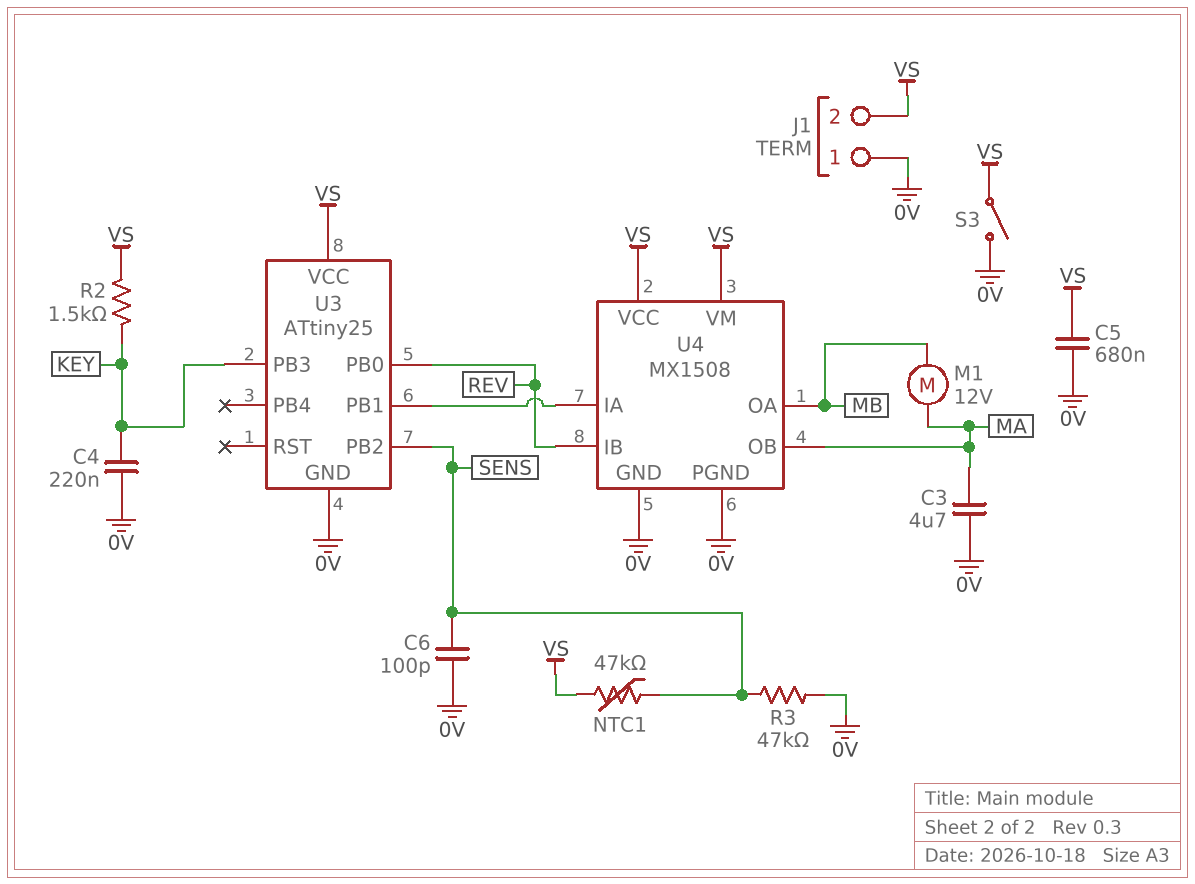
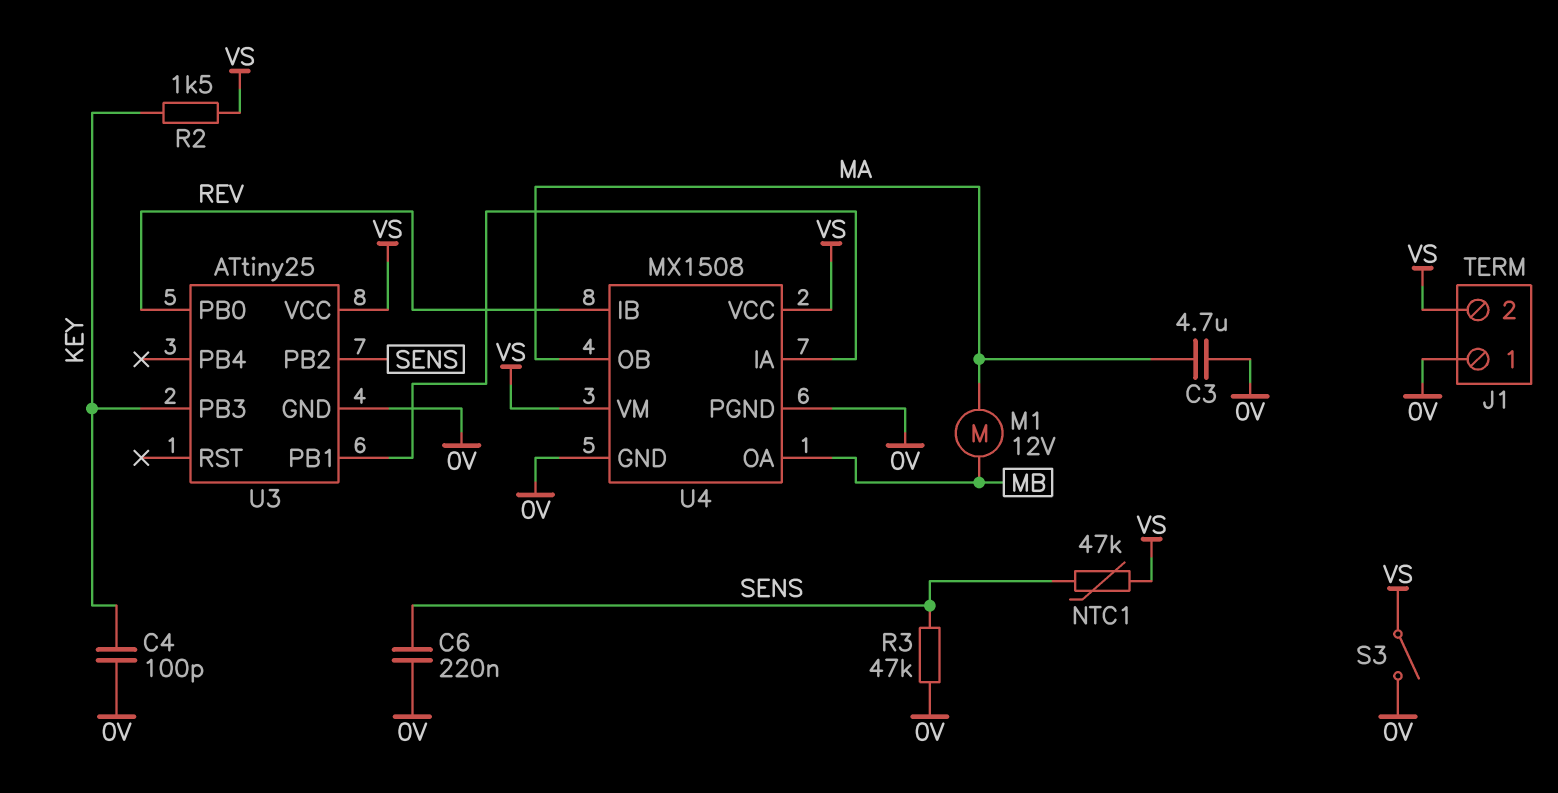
C4: 220nF (0V, KEY) -> 100pF (0V, KEY)
C5: 680nF (0V, VS) -> none
C6: 100pF (0V, SENS) -> 220nF (0V, SENS)

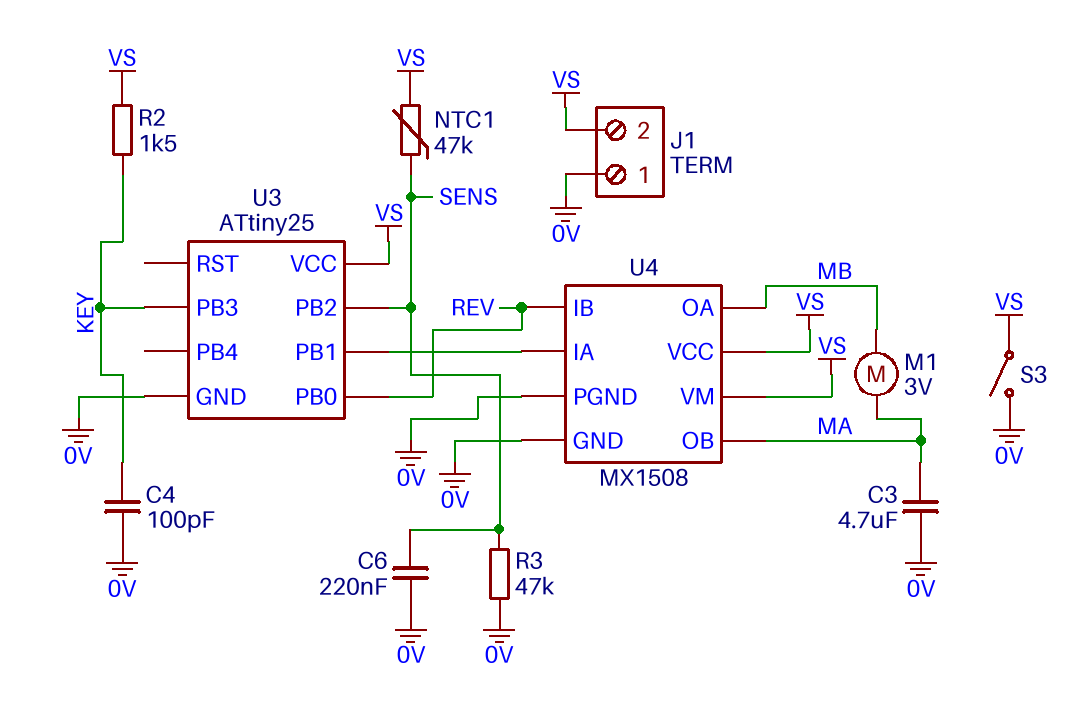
M1: motor 12V (MA, MB) -> motor 3V (MA, MB)

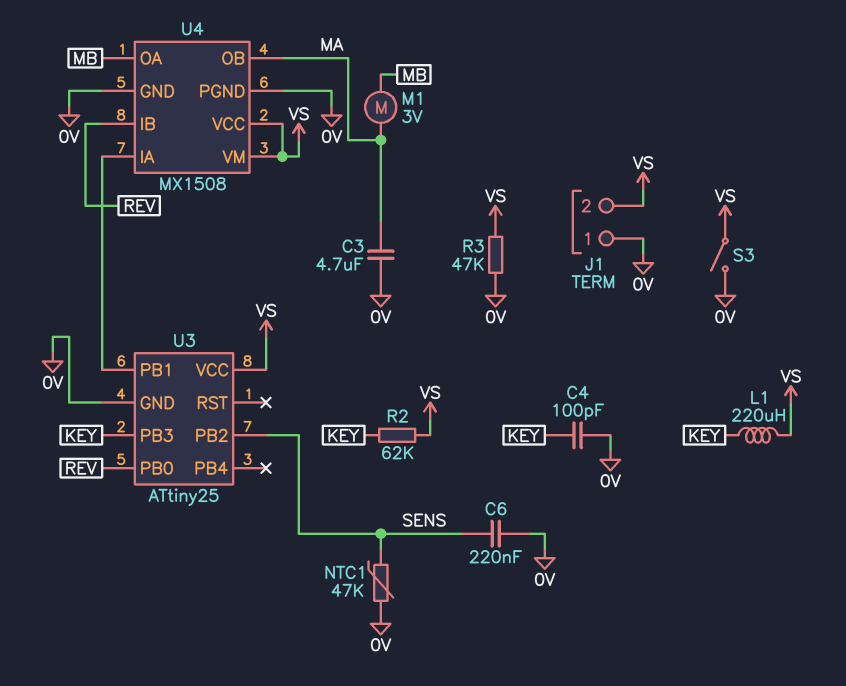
L1: none -> 220uH (KEY, VS)
NTC1: 47k (SENS, VS) -> 47k (0V, SENS)
R2: 1.5k (KEY, VS) -> 62k (KEY, VS)
R3: 47k (0V, SENS) -> 47k (0V, VS)

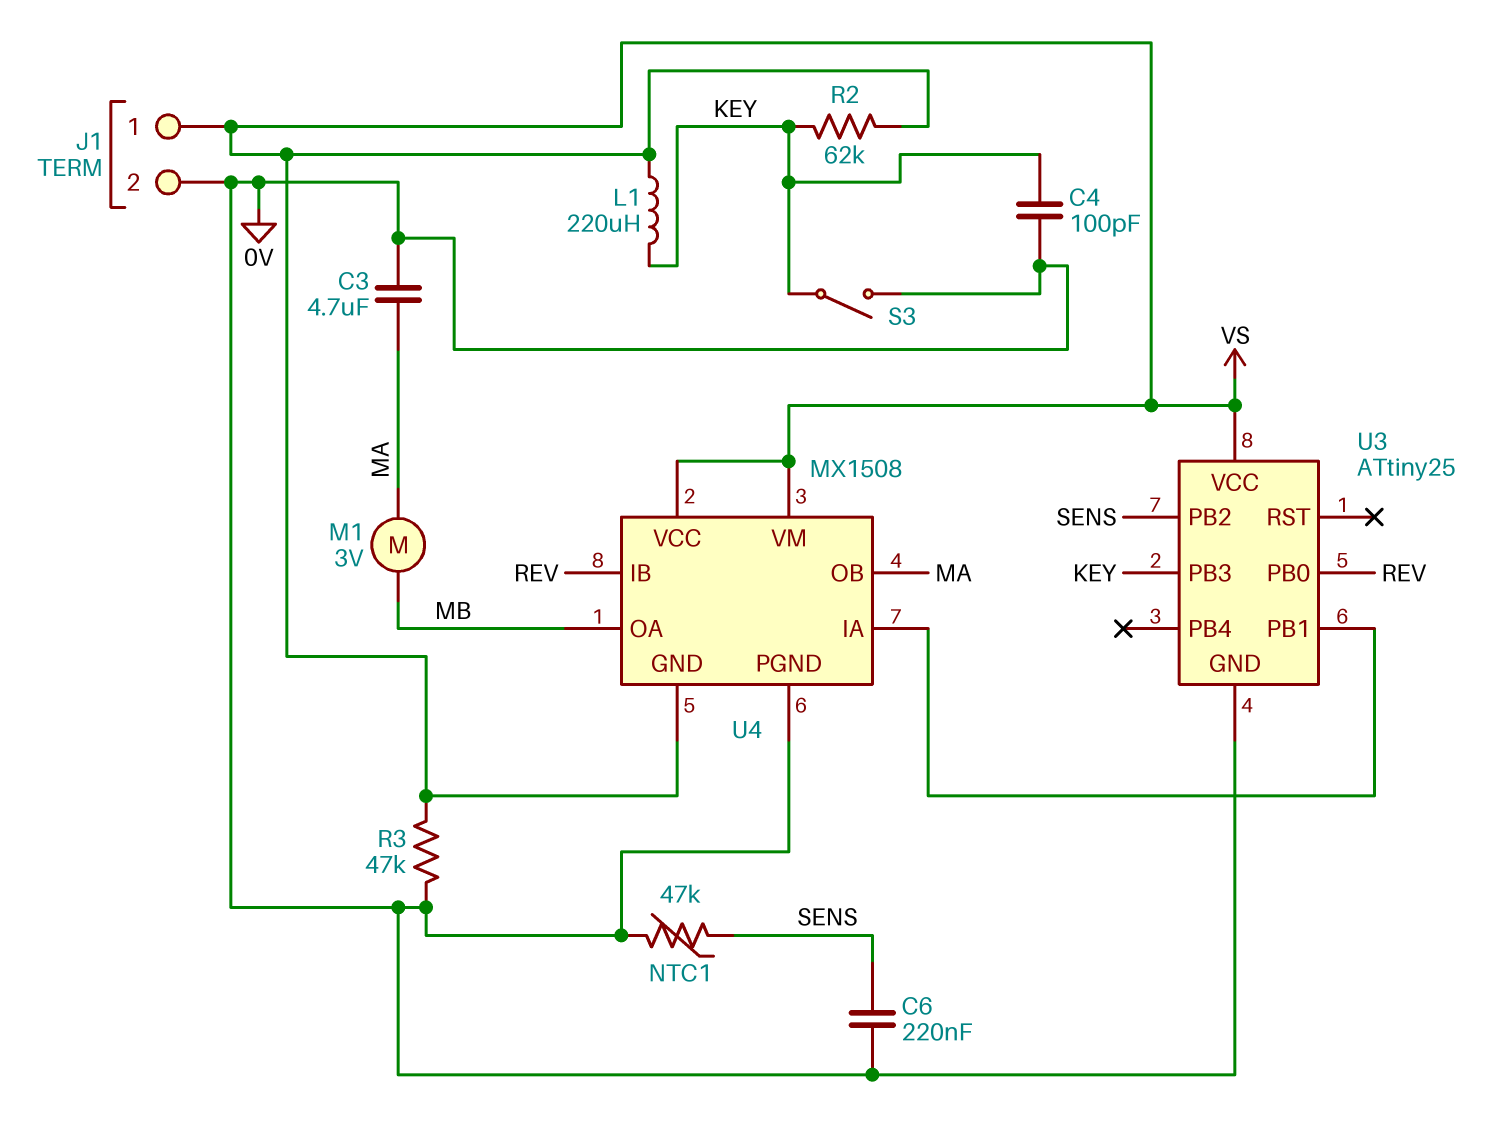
J1 pin 1: 0V -> VS
J1 pin 2: VS -> 0V
S3: switch (0V, VS) -> switch (0V, KEY)
U4 pin GND: 0V -> VS

